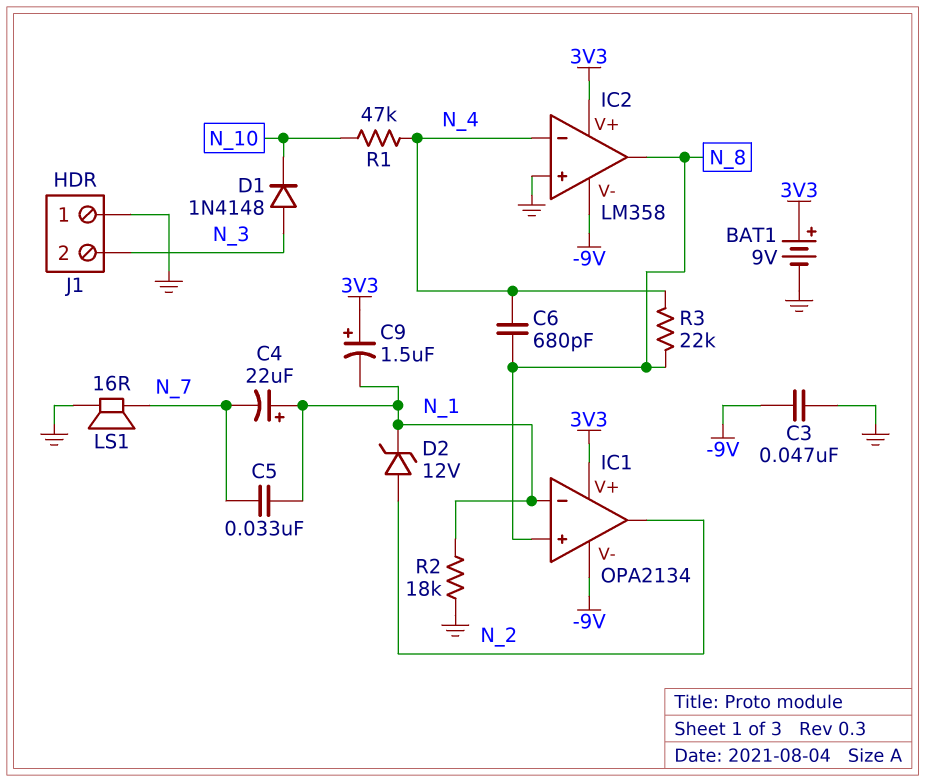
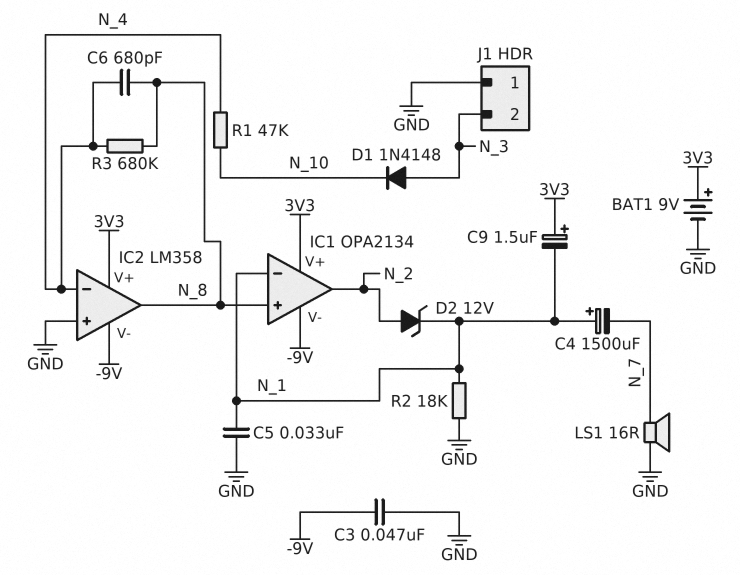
C4: 22uF (plus N_1, minus N_7) -> 1500uF (plus N_1, minus N_7)
C5: 33nF (N_1, N_7) -> 33nF (GND, N_1)
R3: 22k (N_4, N_8) -> 680k (N_4, N_8)

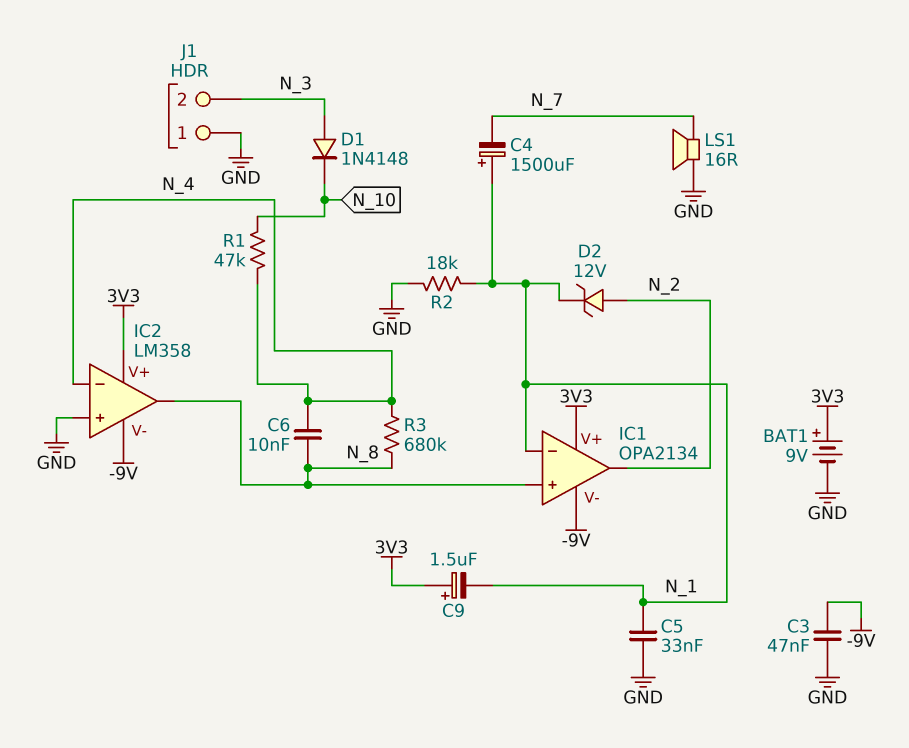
C6: 680pF (N_4, N_8) -> 10nF (N_4, N_8)

